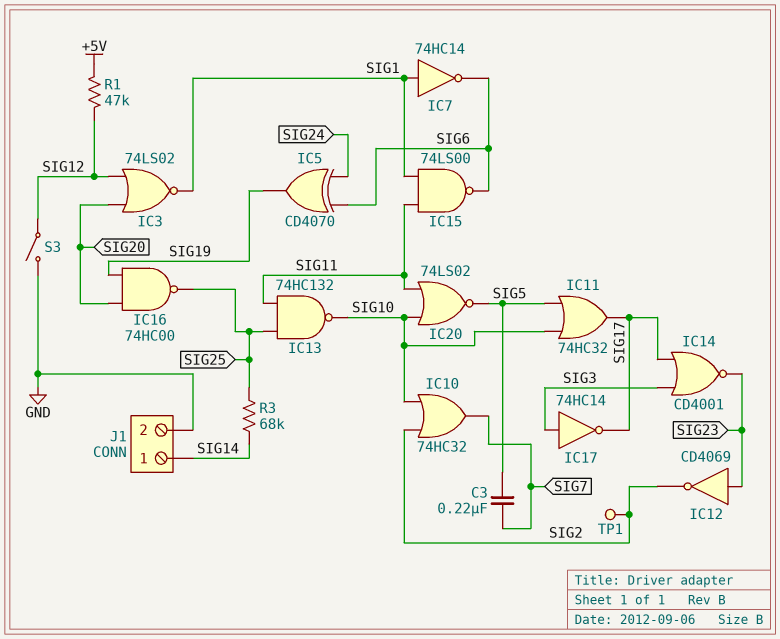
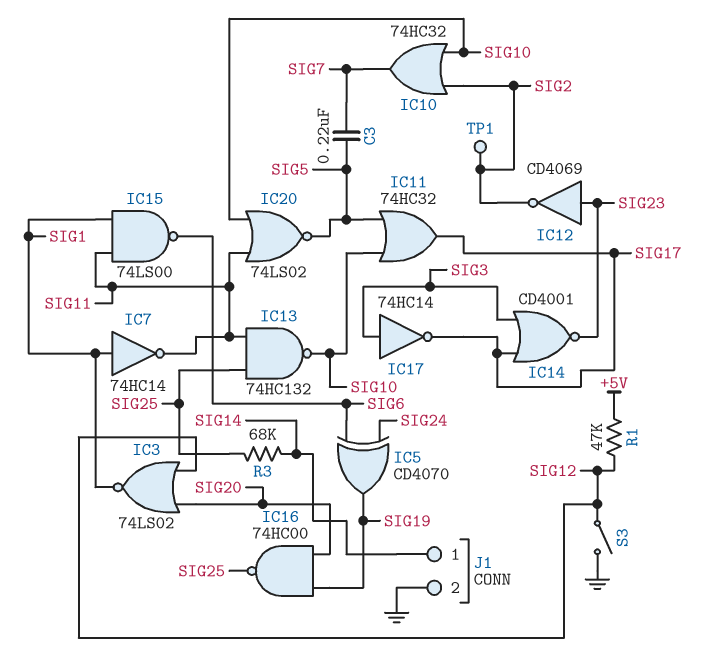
IC7: NOT 74HC14 (in SIG1, out SIG6) -> NOT 74HC14 (in SIG1, out SIG11)

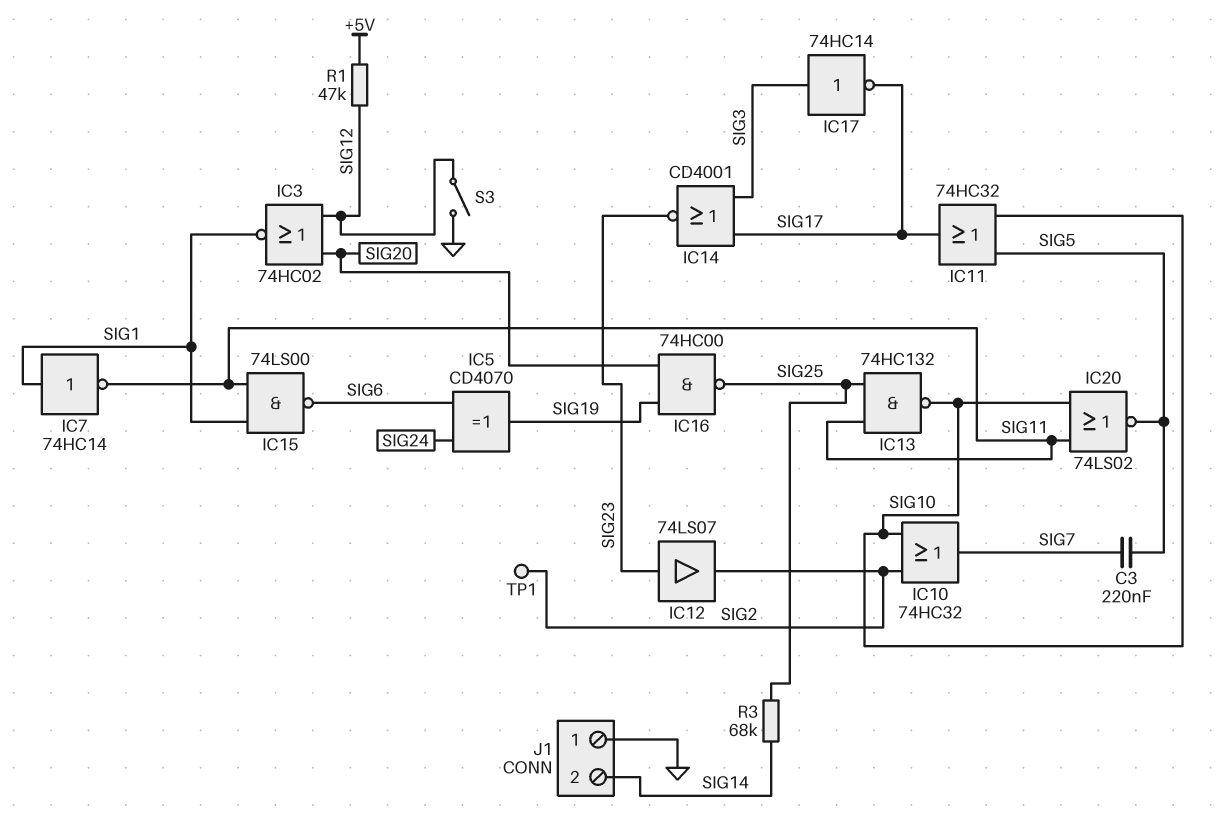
IC3: NOR 74LS02 (in SIG12, in SIG20, out SIG1) -> NOR 74HC02 (in SIG12, in SIG20, out SIG1)
IC12: NOT CD4069 (in SIG23, out SIG2) -> buffer 74LS07 (in SIG23, out SIG2)
J1 pin 1: SIG14 -> GND
J1 pin 2: GND -> SIG14

